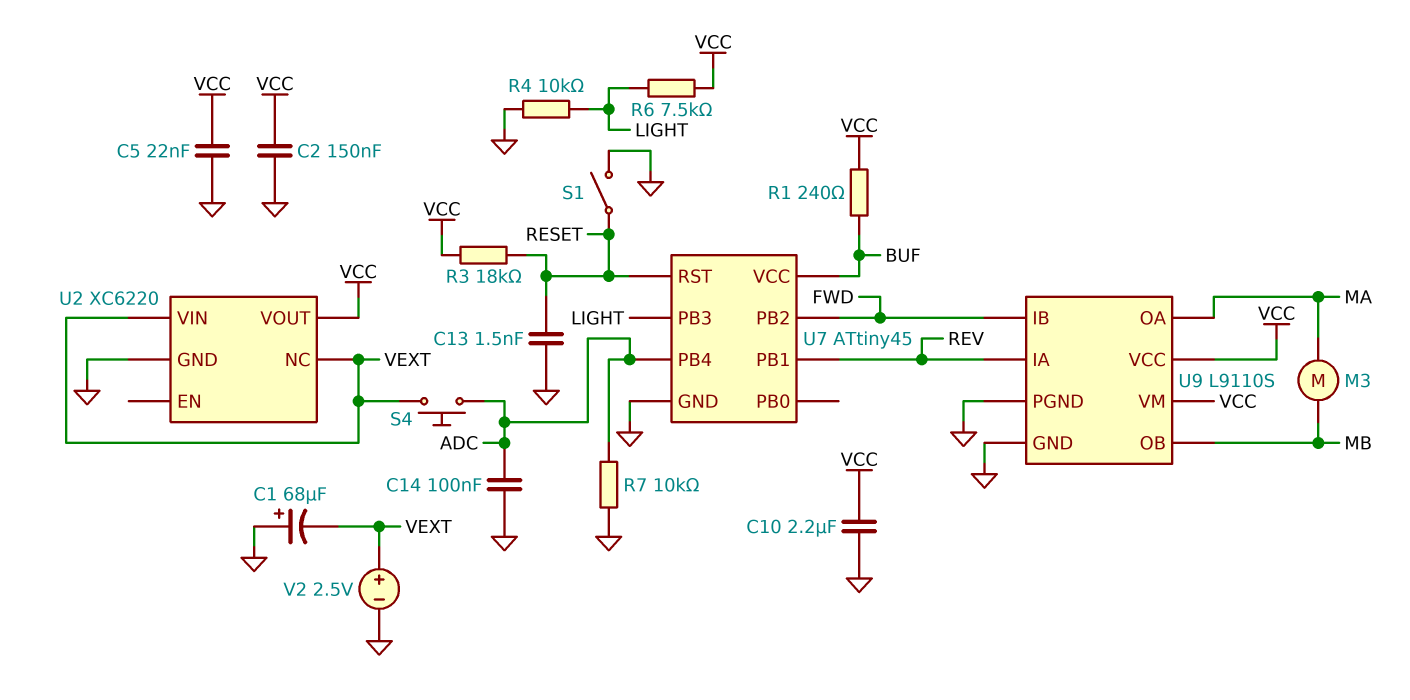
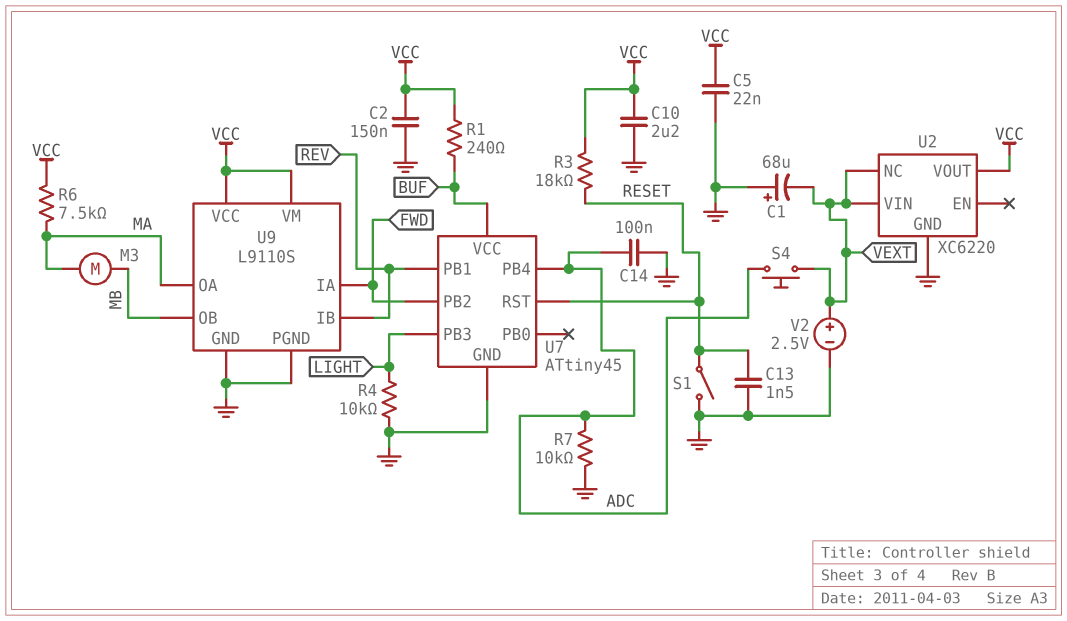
R6: 7.5k (LIGHT, VCC) -> 7.5k (MA, VCC)
U9 pin IA: REV -> FWD
U9 pin IB: FWD -> REV

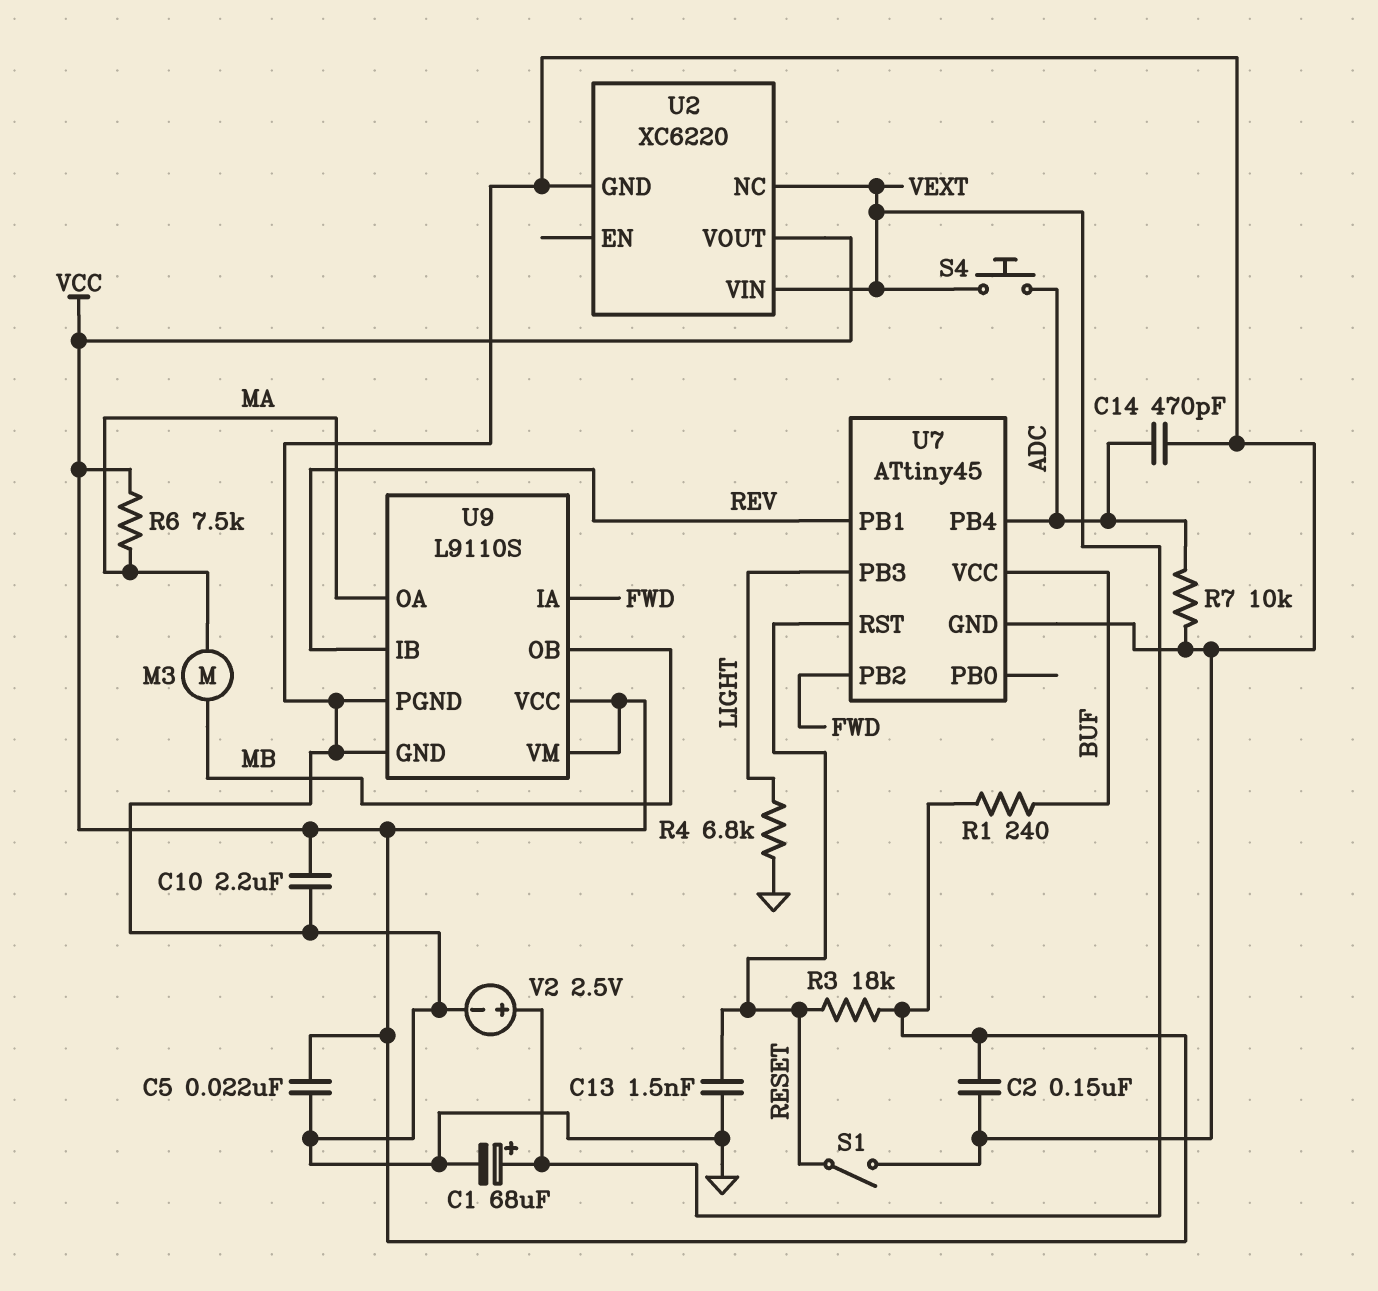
C1: 68uF (plus GND, minus VEXT) -> 68uF (plus VEXT, minus GND)
C14: 100nF (ADC, GND) -> 470pF (ADC, GND)
R4: 10k (GND, LIGHT) -> 6.8k (GND, LIGHT)

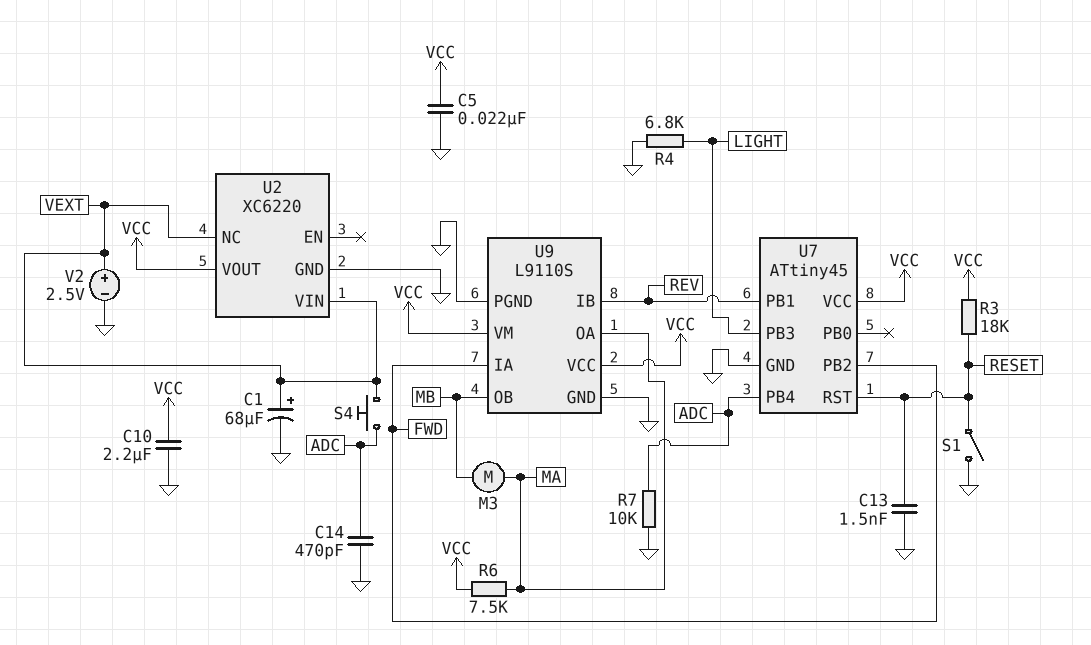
C2: 150nF (GND, VCC) -> none
R1: 240 (BUF, VCC) -> none
U7 pin VCC: BUF -> VCC

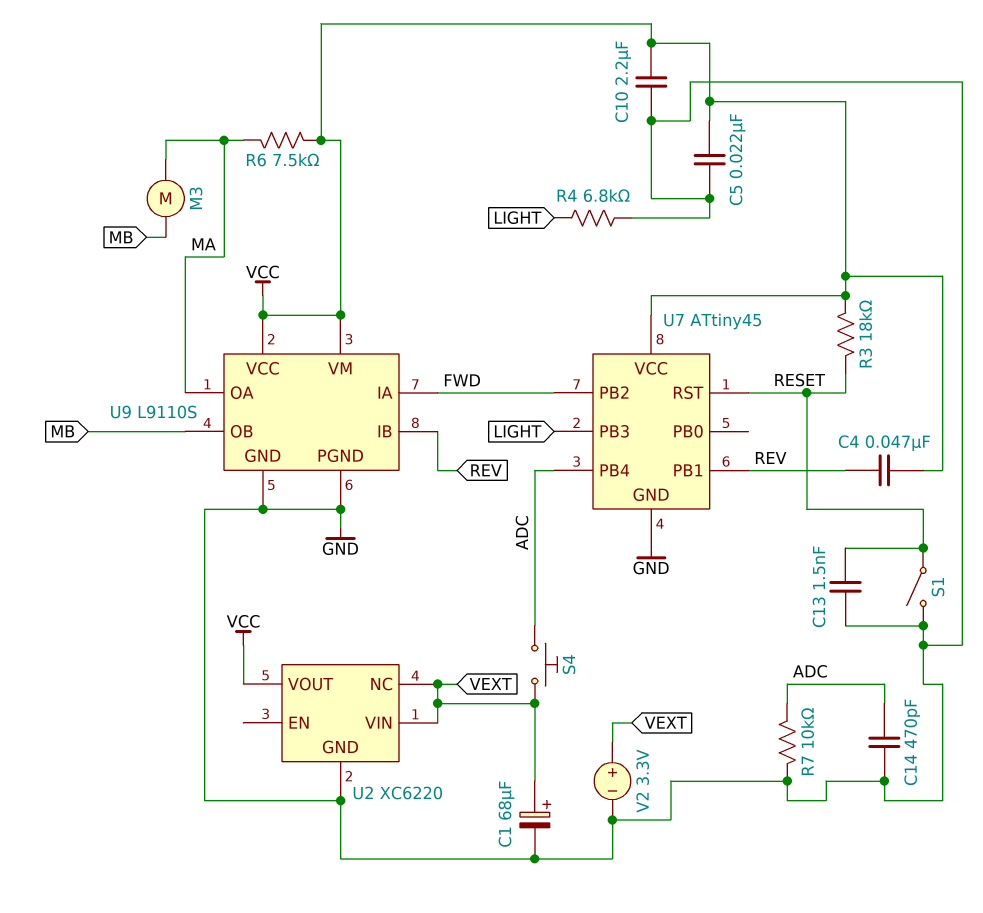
C4: none -> 47nF (REV, VCC)
V2: 2.5V (plus VEXT, minus GND) -> 3.3V (plus VEXT, minus GND)

